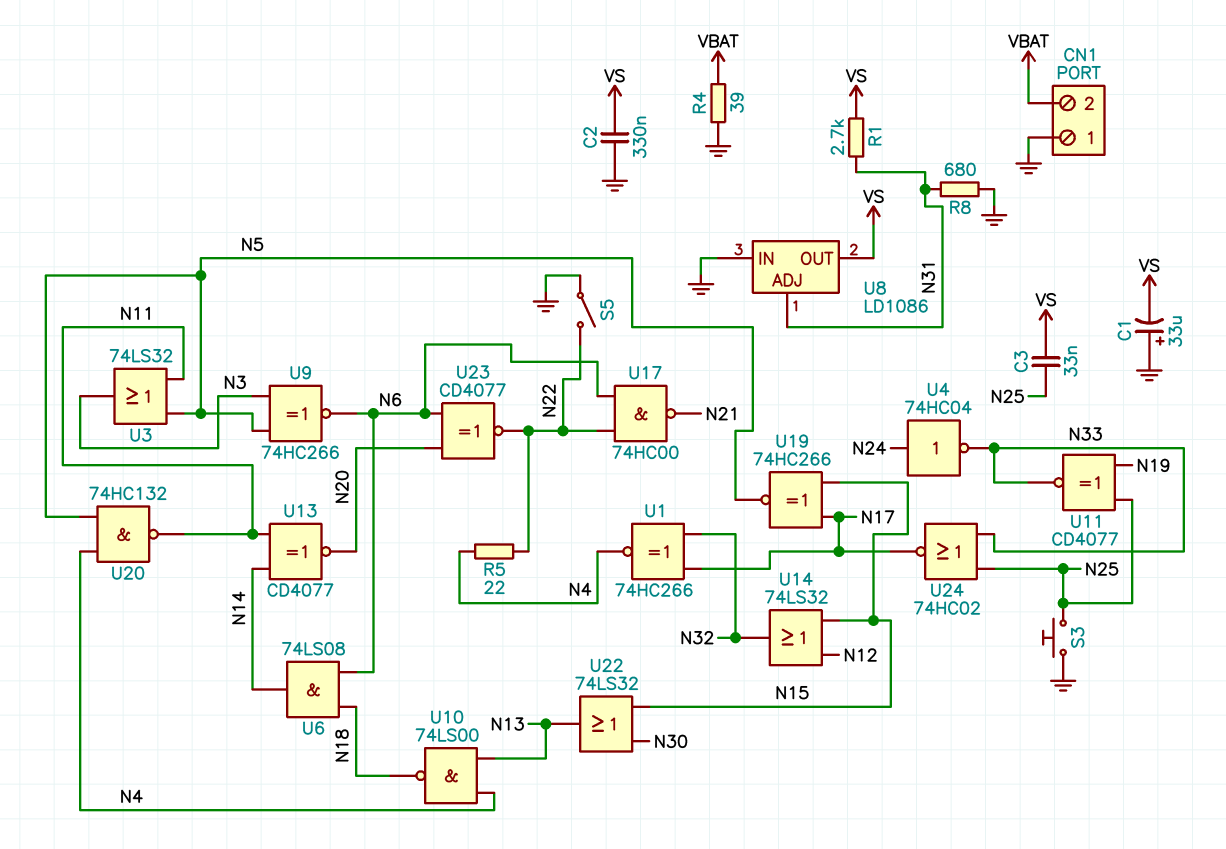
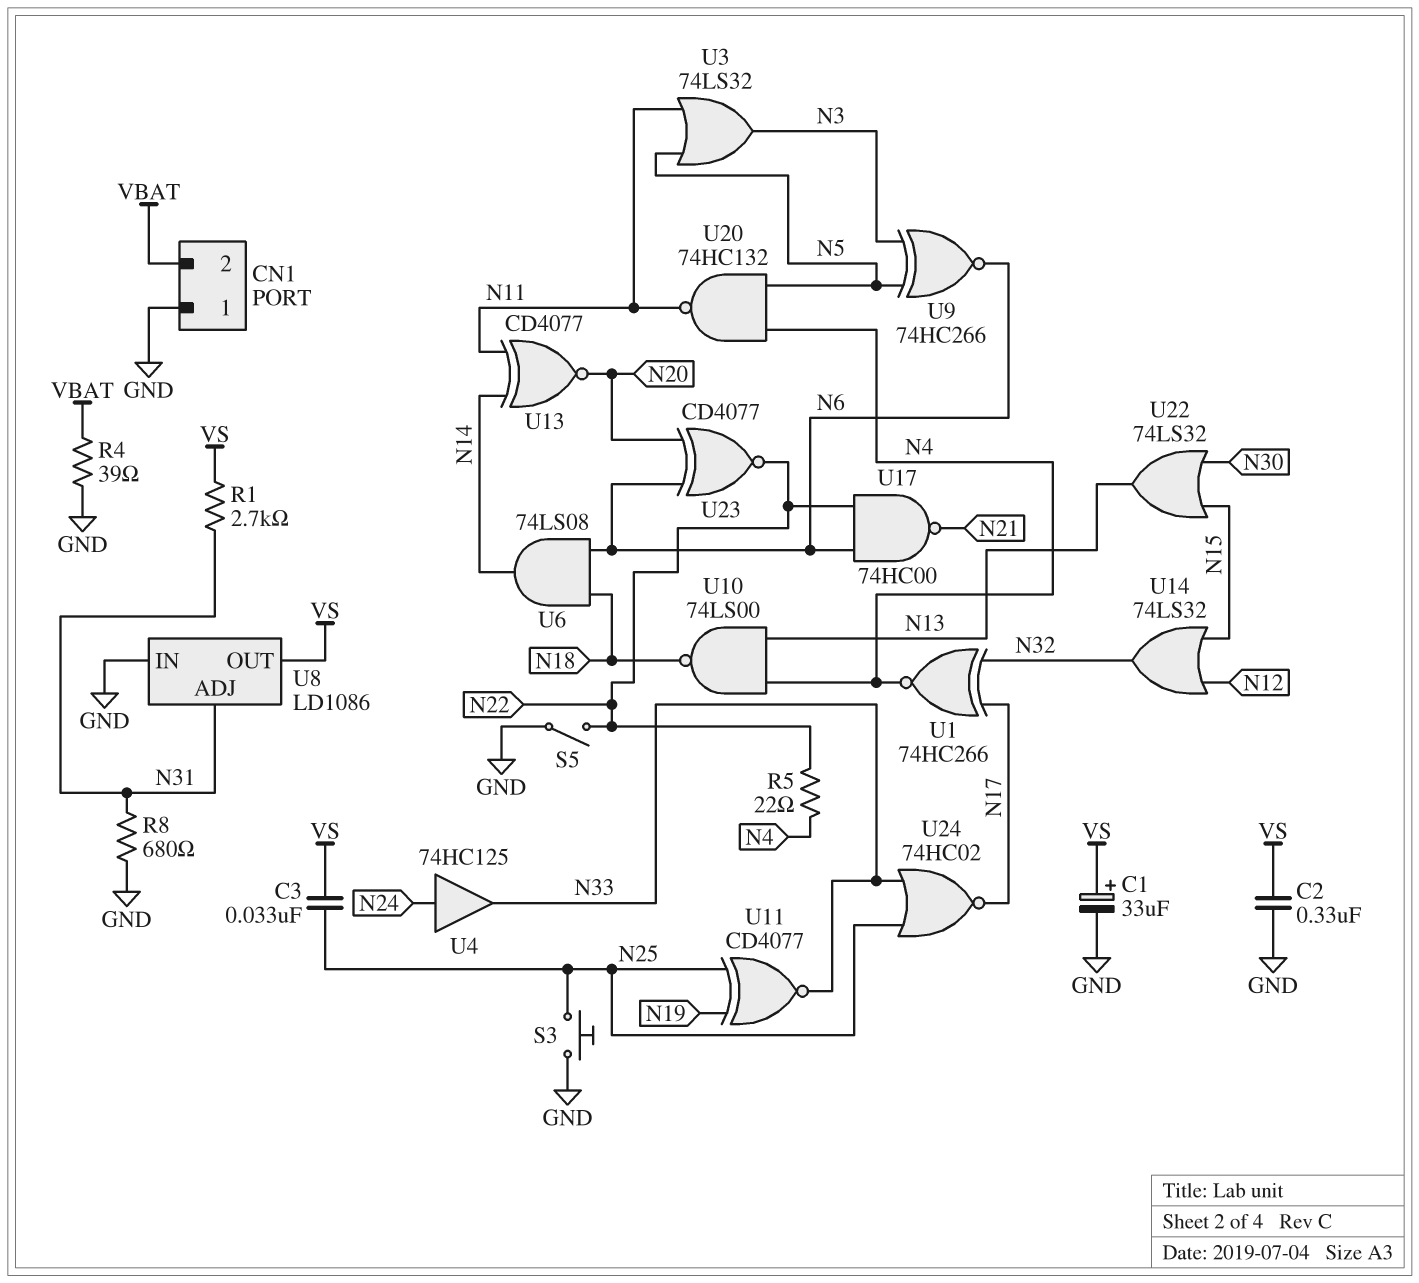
C1: 33uF (plus GND, minus VS) -> 33uF (plus VS, minus GND)
U4: NOT 74HC04 (in N24, out N33) -> buffer 74HC125 (in N24, out N33)
U19: XNOR 74HC266 (in N15, in N17, out N5) -> none

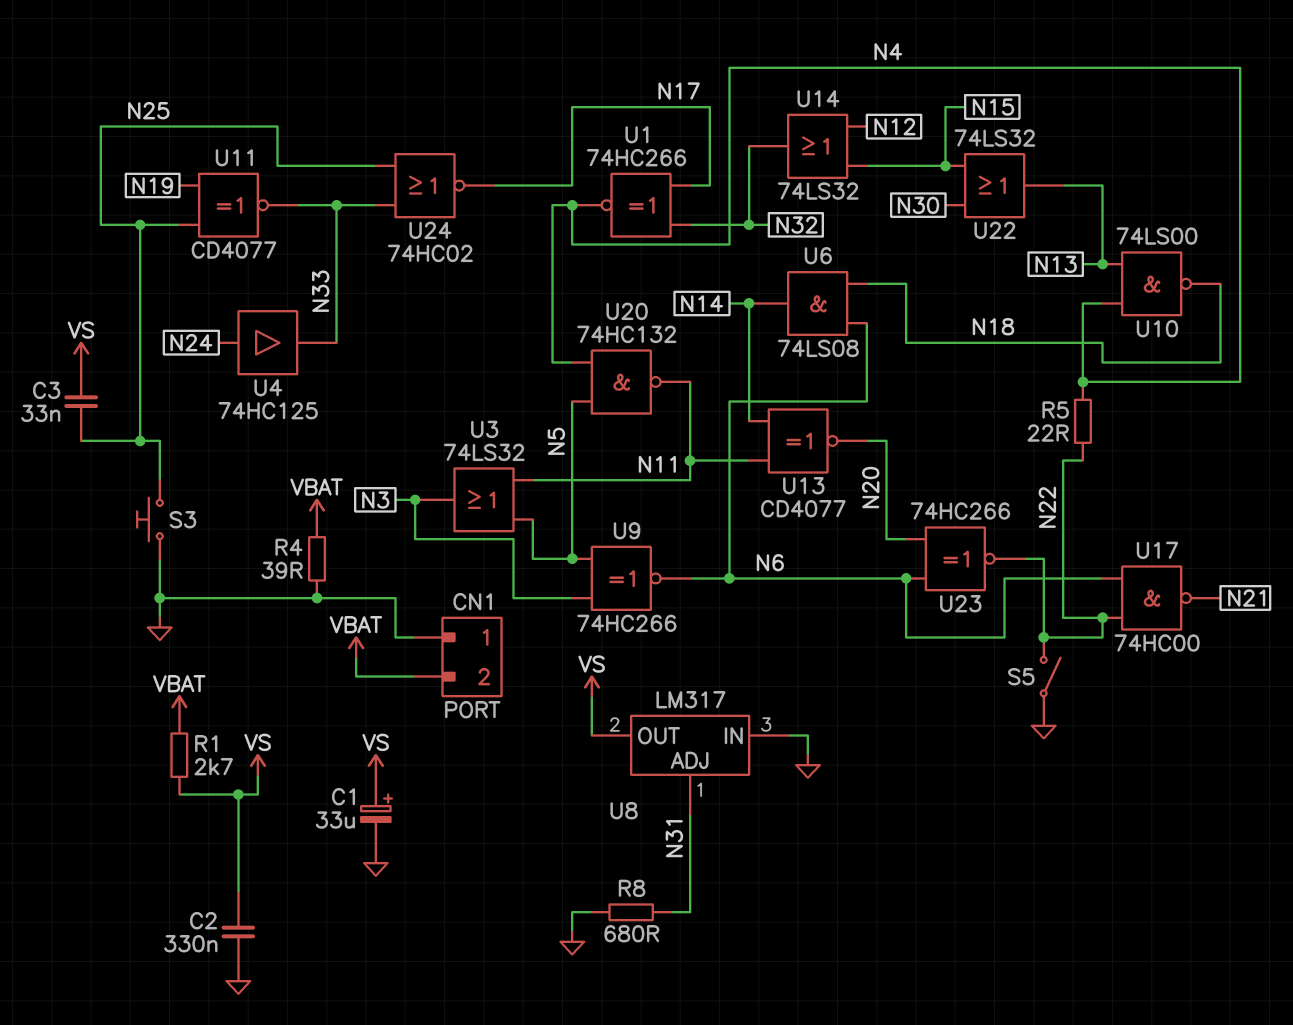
R1: 2.7k (N31, VS) -> 2.7k (VBAT, VS)
U8: LD1086 -> LM317
U23: XNOR CD4077 (in N6, in N20, out N22) -> XNOR 74HC266 (in N6, in N20, out N22)

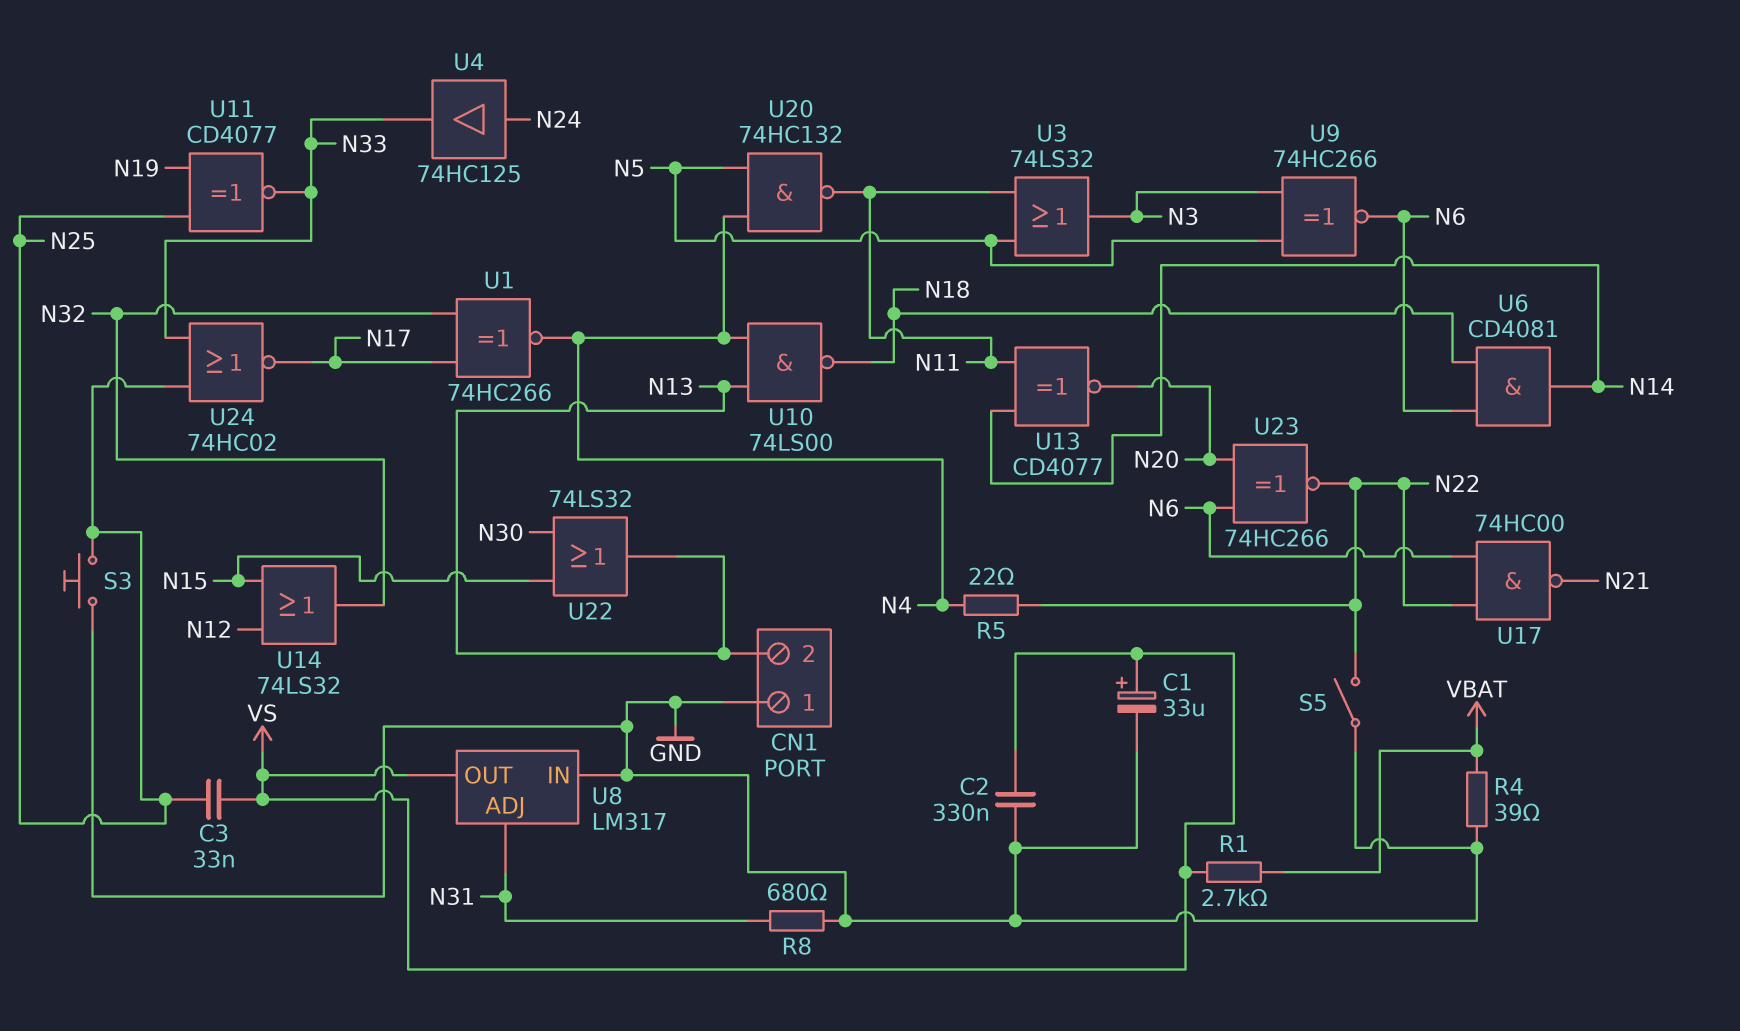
CN1 pin 2: VBAT -> N13
U6: AND 74LS08 (in N6, in N18, out N14) -> AND CD4081 (in N6, in N18, out N14)

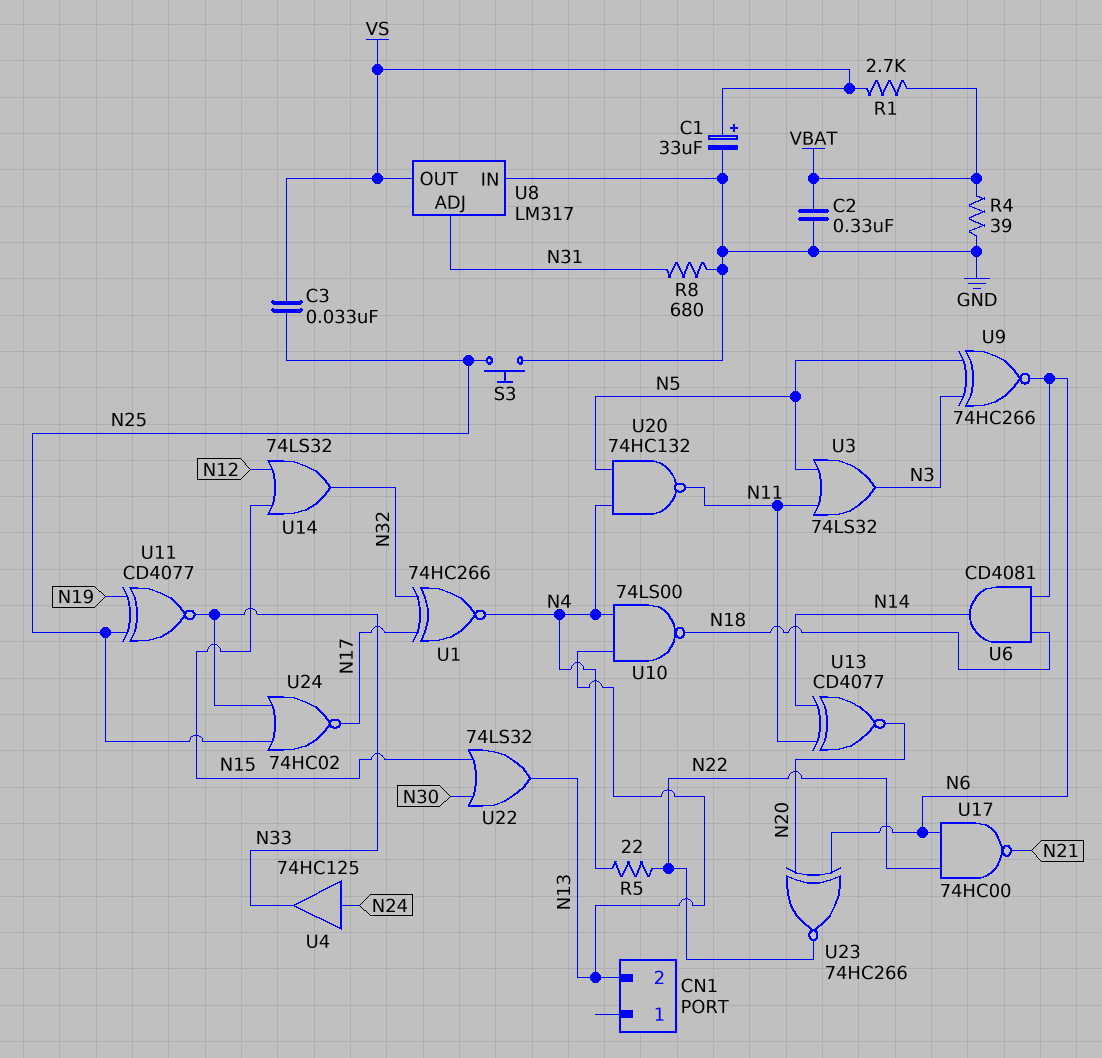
C2: 330nF (GND, VS) -> 330nF (GND, VBAT)
CN1 pin 1: GND -> none
S5: switch (GND, N22) -> none

